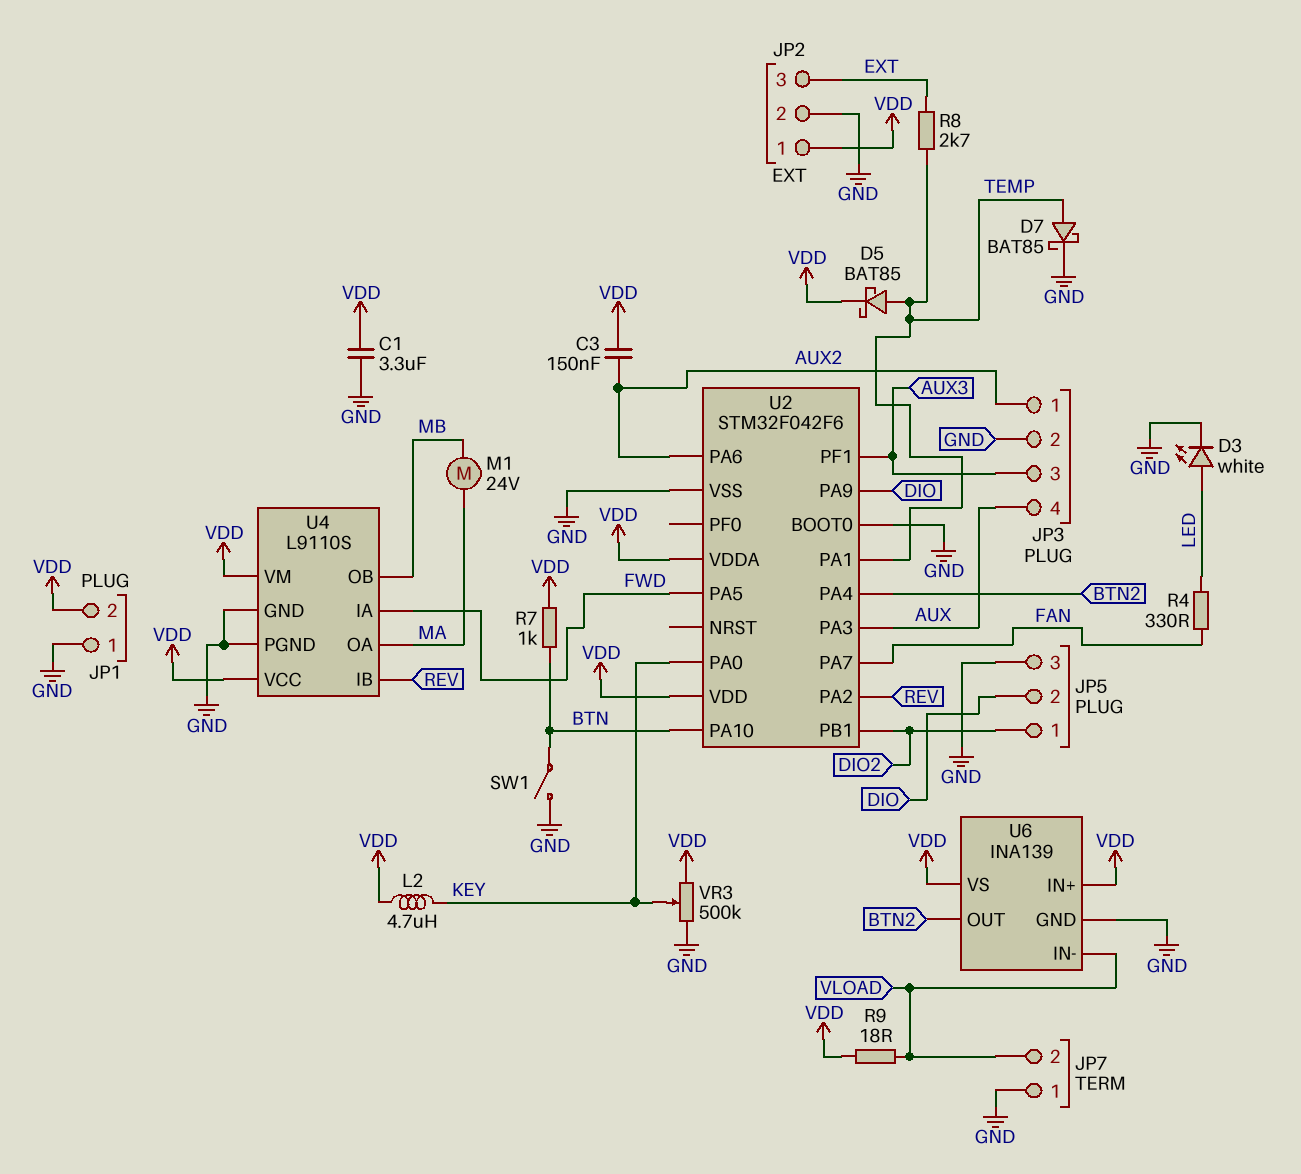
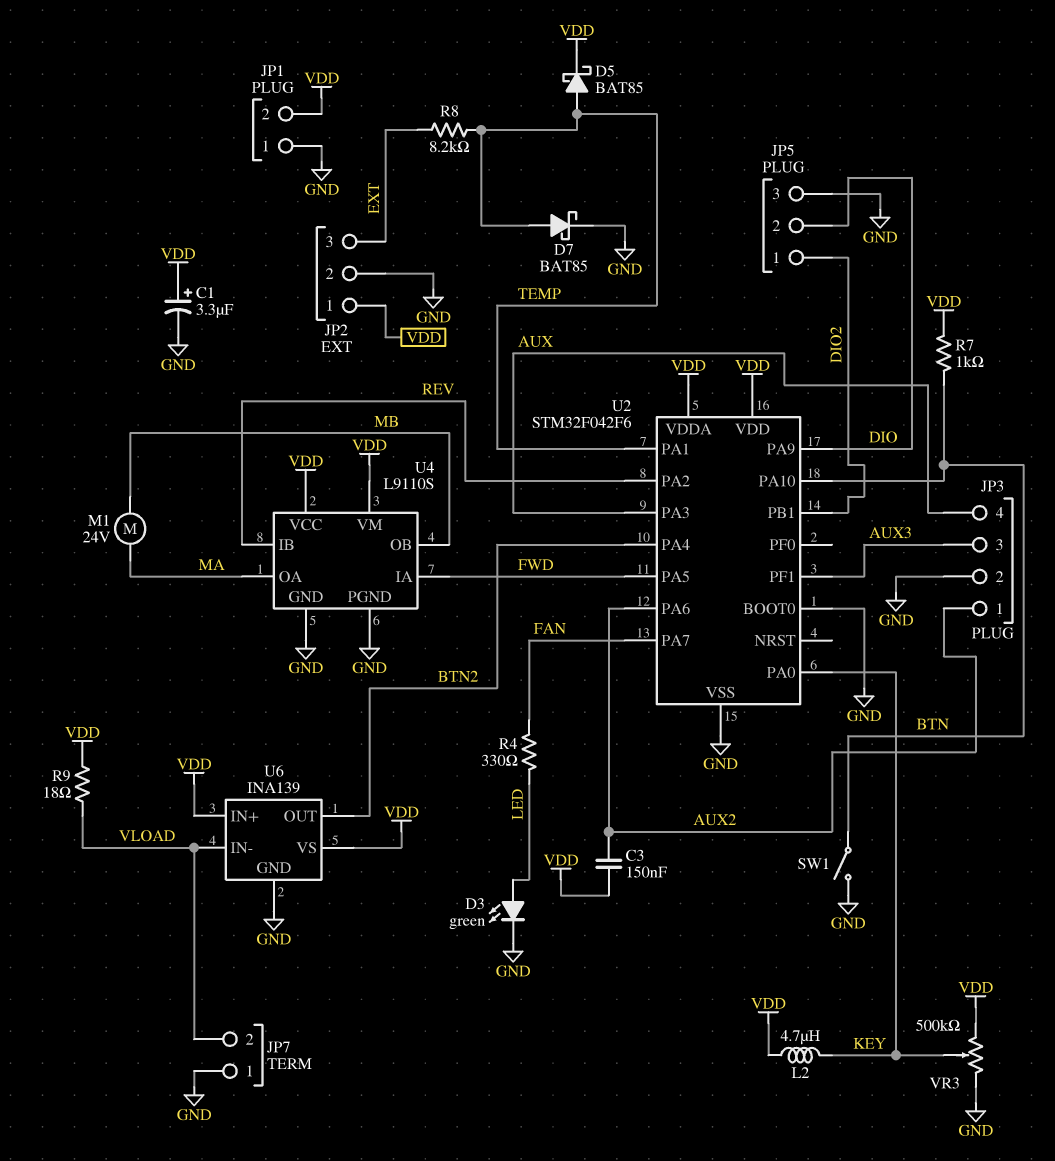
C1: 3.3uF (GND, VDD) -> 3.3uF (plus VDD, minus GND)
D3: LED white (A LED, K GND) -> LED green (A LED, K GND)
R8: 2.7k (EXT, TEMP) -> 8.2k (EXT, TEMP)

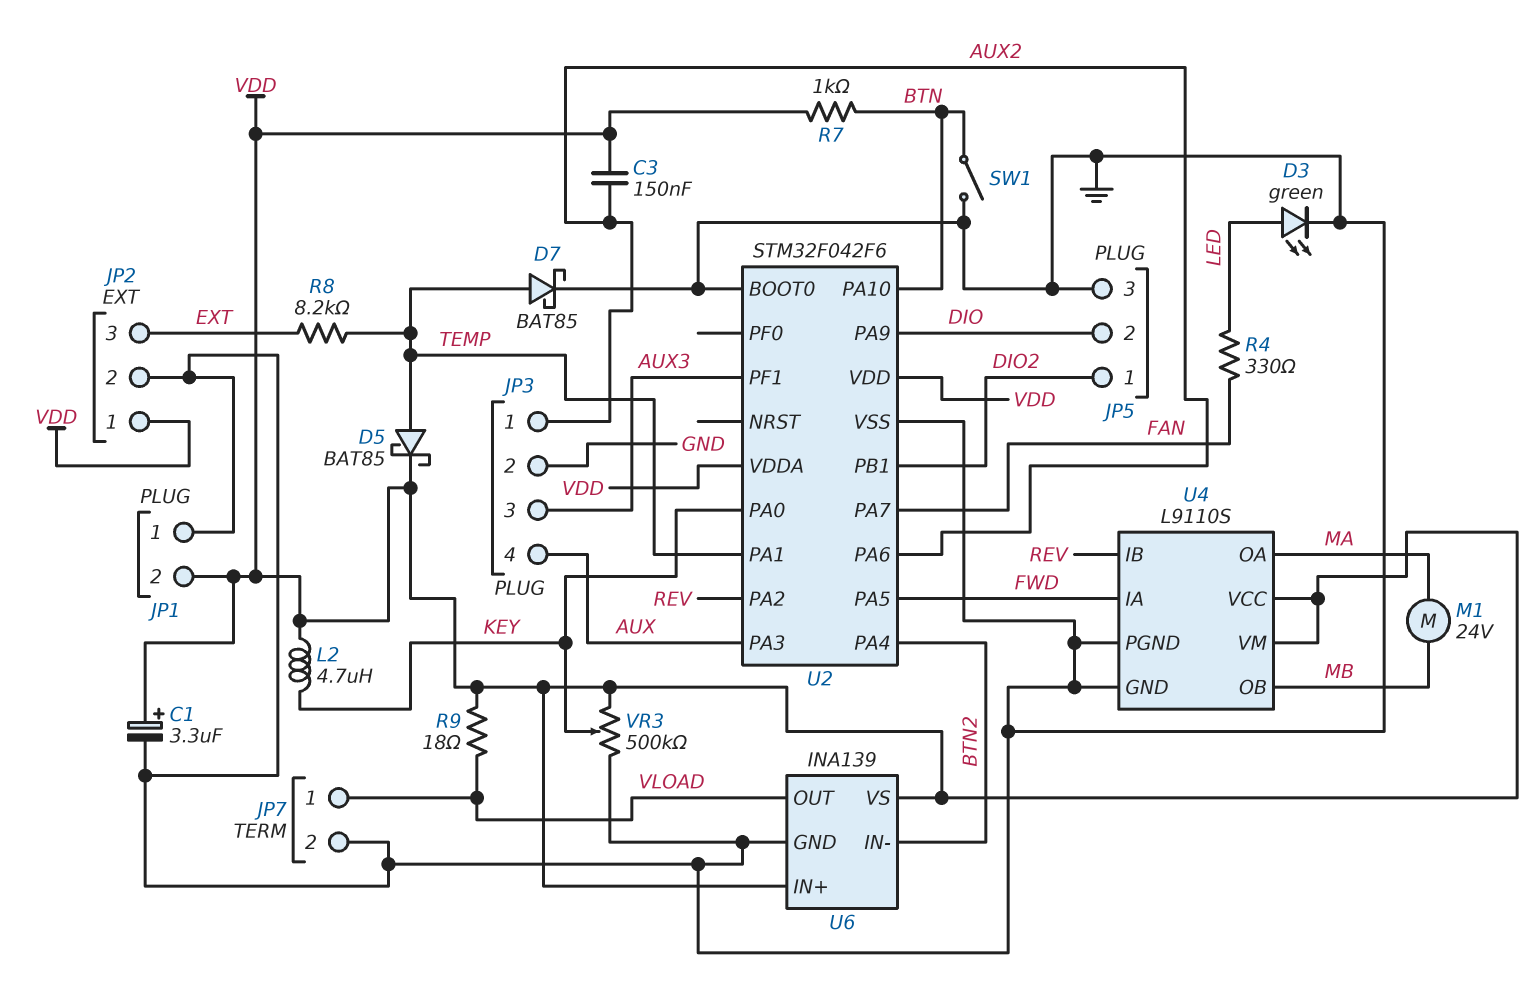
JP7 pin 1: GND -> VLOAD
JP7 pin 2: VLOAD -> GND
U6 pin IN-: VLOAD -> BTN2
U6 pin OUT: BTN2 -> VLOAD

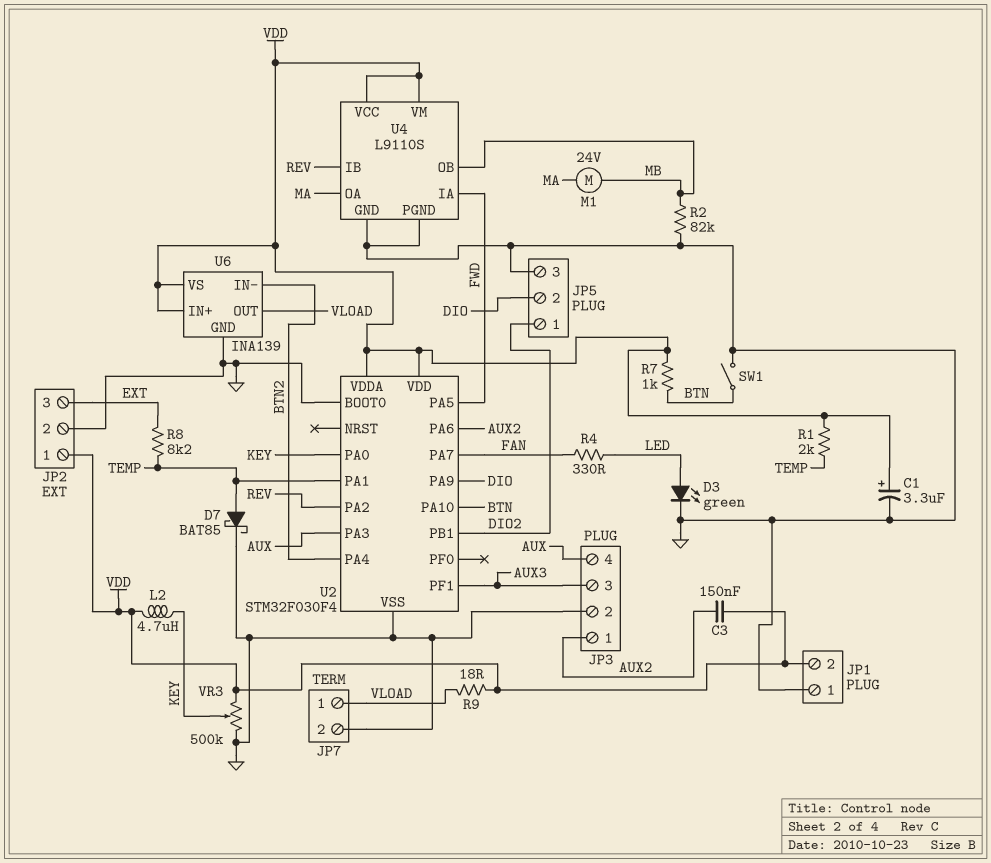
D5: schottky BAT85 (A TEMP, K VDD) -> none
R1: none -> 2k (TEMP, VDD)
R2: none -> 82k (GND, MB)
U2: STM32F042F6 -> STM32F030F4

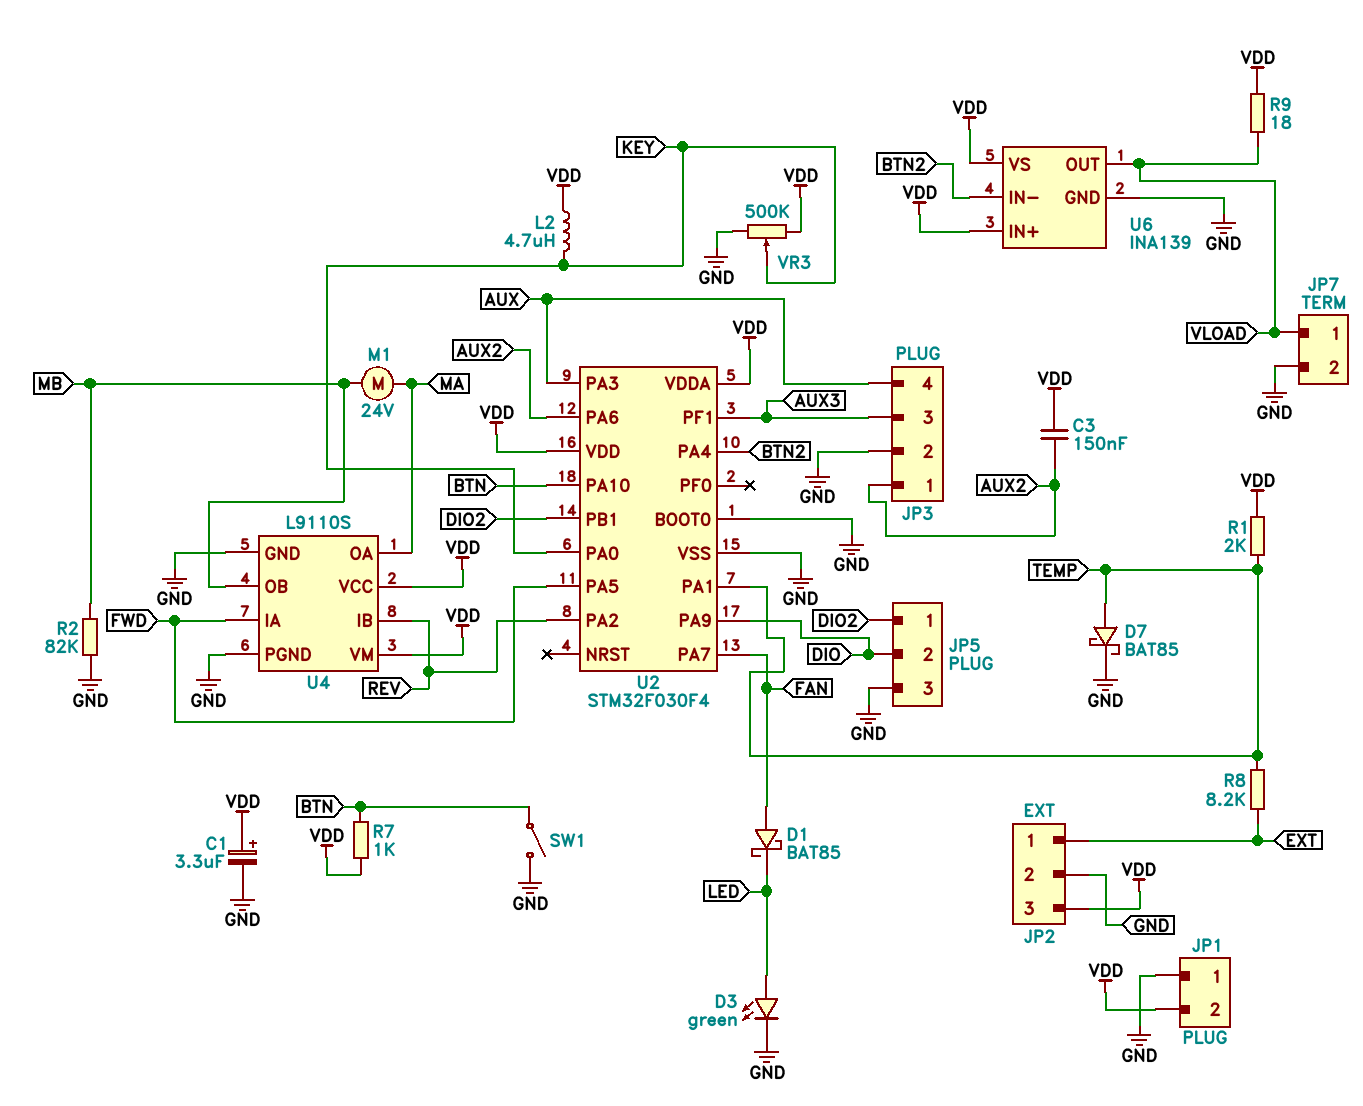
D1: none -> schottky BAT85 (A FAN, K LED)
JP2 pin 1: VDD -> EXT
JP2 pin 3: EXT -> VDD
R4: 330 (FAN, LED) -> none

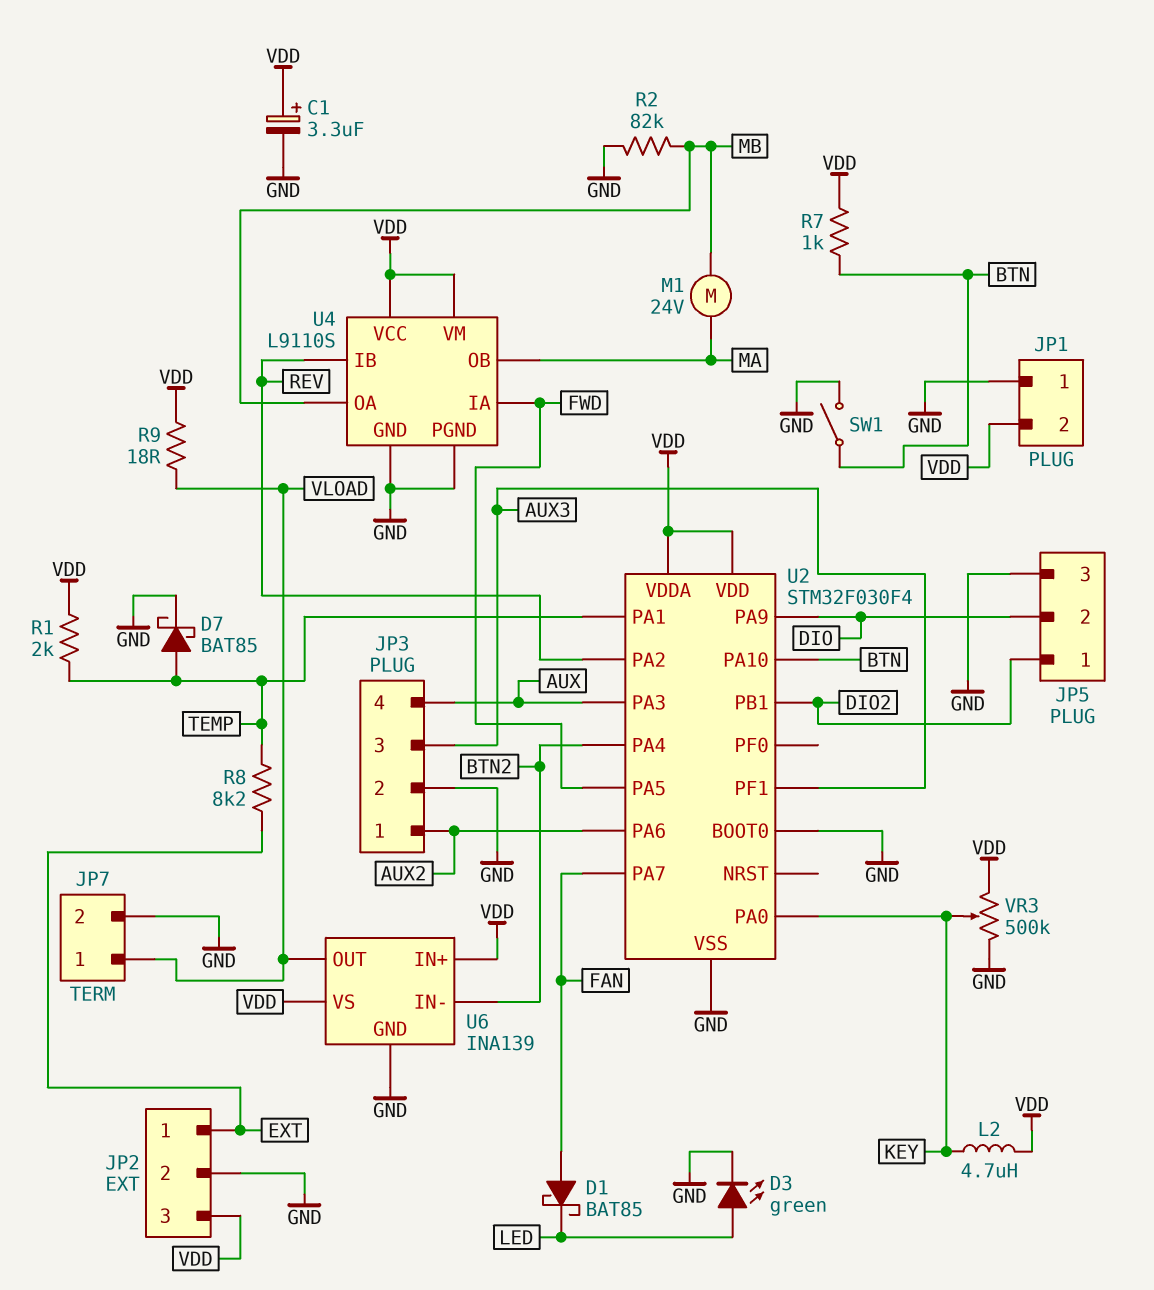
C3: 150nF (AUX2, VDD) -> none
U4 pin OA: MA -> MB
U4 pin OB: MB -> MA

